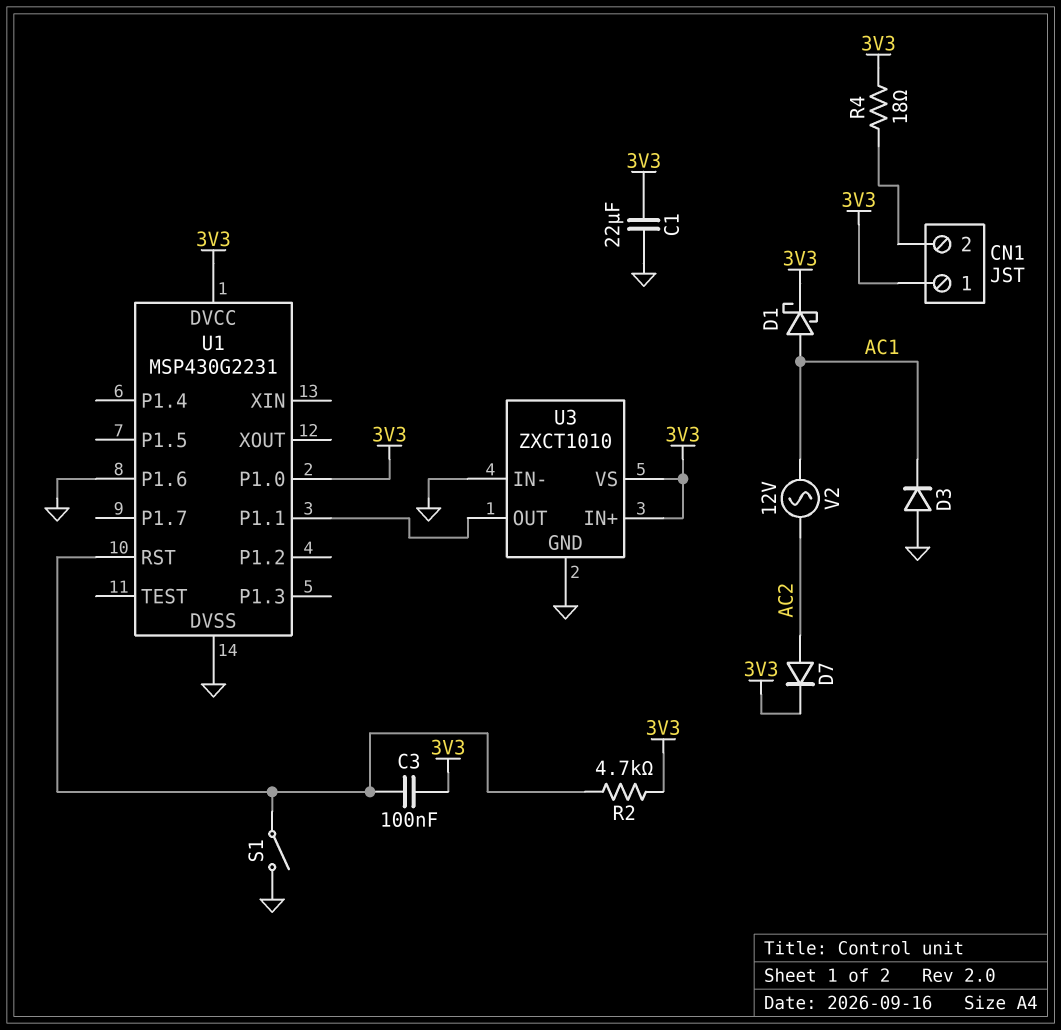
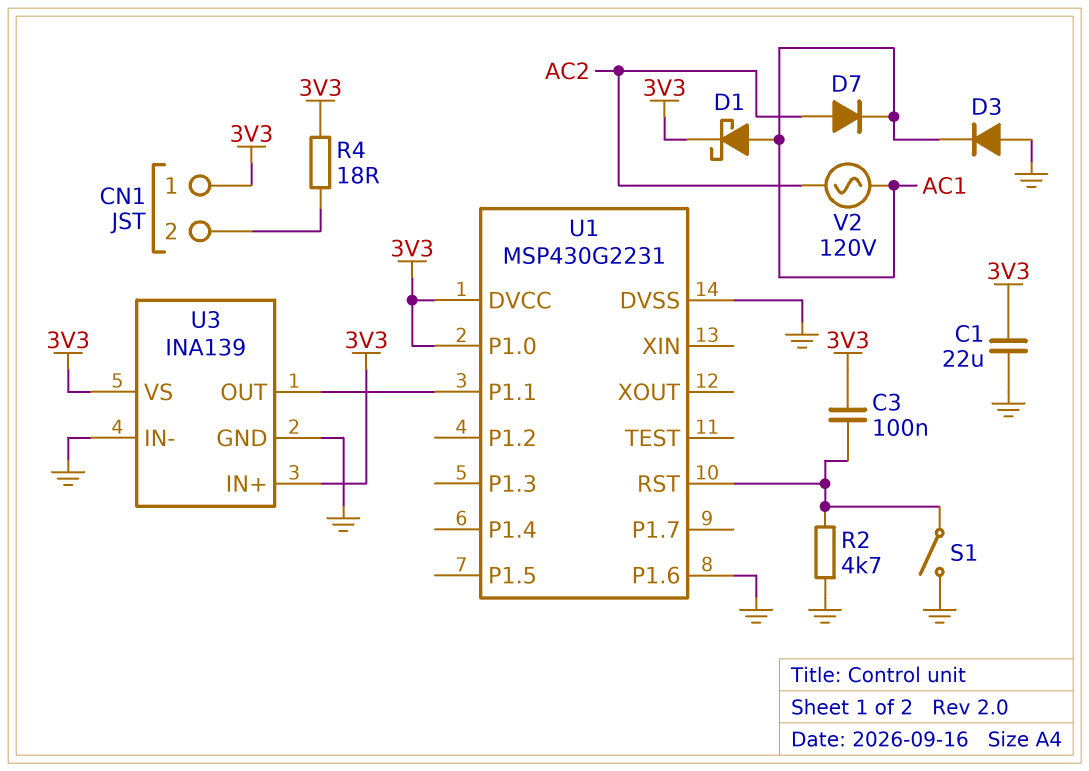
D7: diode (A AC2, K 3V3) -> diode (A AC2, K AC1)
R2: 4.7k (3V3, U1/RST) -> 4.7k (GND, U1/RST)
U3: ZXCT1010 -> INA139
V2: AC 12V (AC1, AC2) -> AC 120V (AC1, AC2)

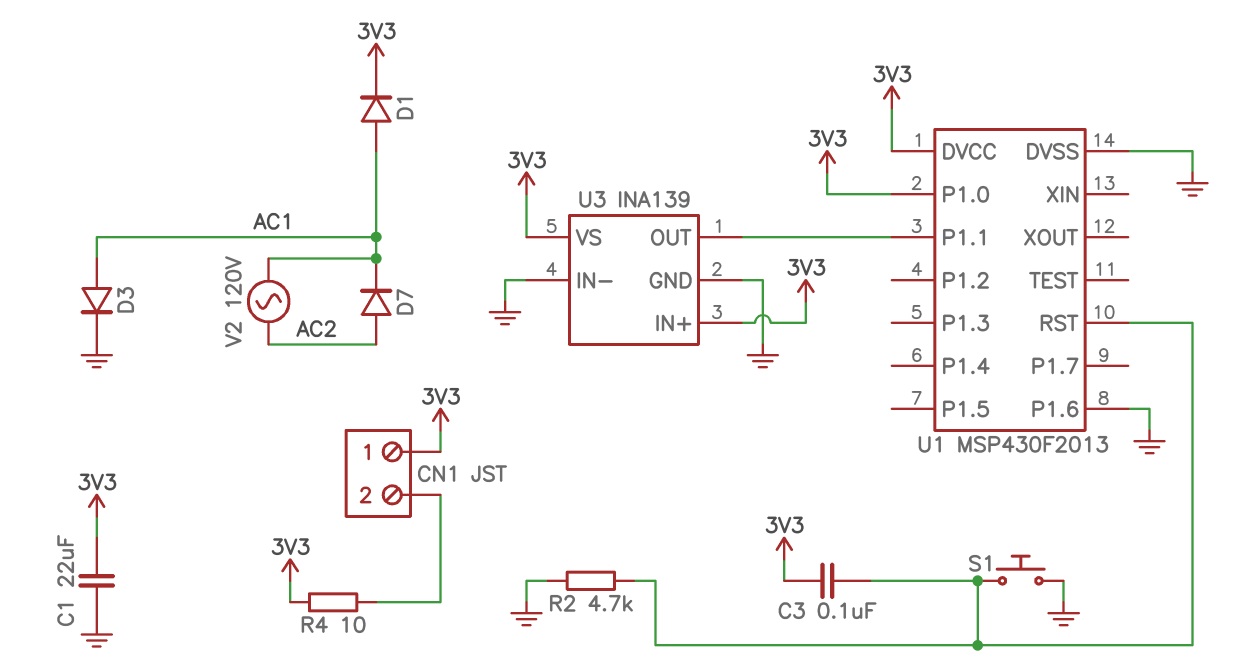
D1: schottky (A AC1, K 3V3) -> diode (A AC1, K 3V3)
D3: diode (A GND, K AC1) -> diode (A AC1, K GND)
R4: 18 (3V3, CN1/2) -> 10 (3V3, CN1/2)
S1: switch (GND, U1/RST) -> button (GND, U1/RST)
U1: MSP430G2231 -> MSP430F2013

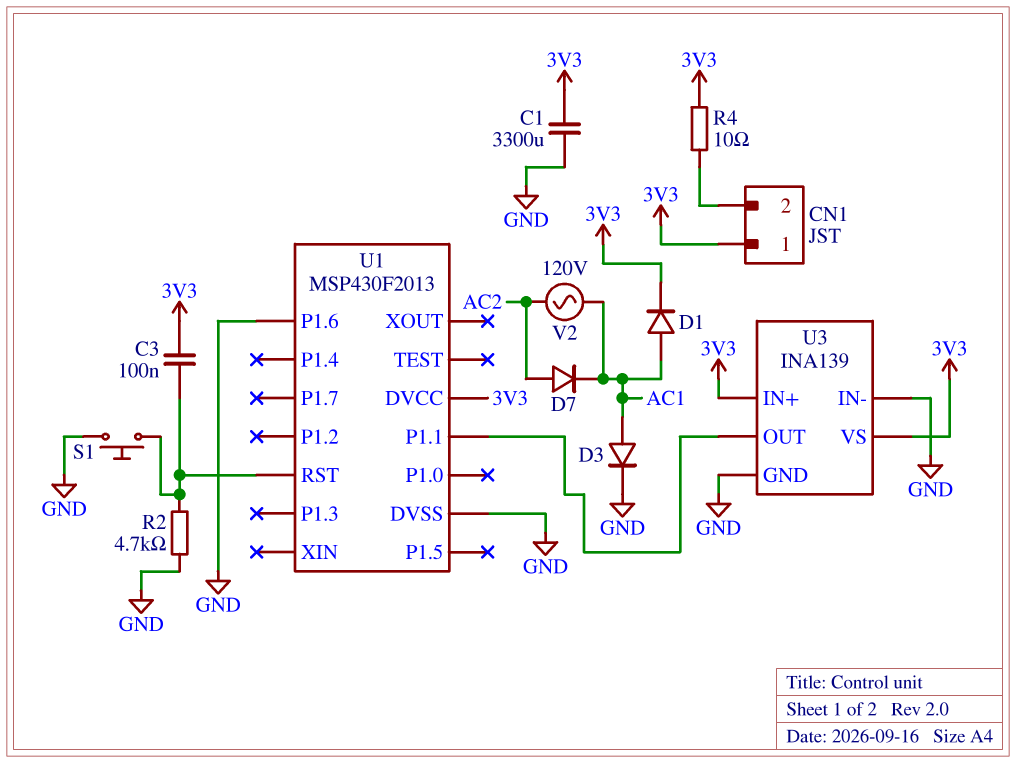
C1: 22uF (3V3, GND) -> 3300uF (3V3, GND)
U1 pin P1.0: 3V3 -> none

